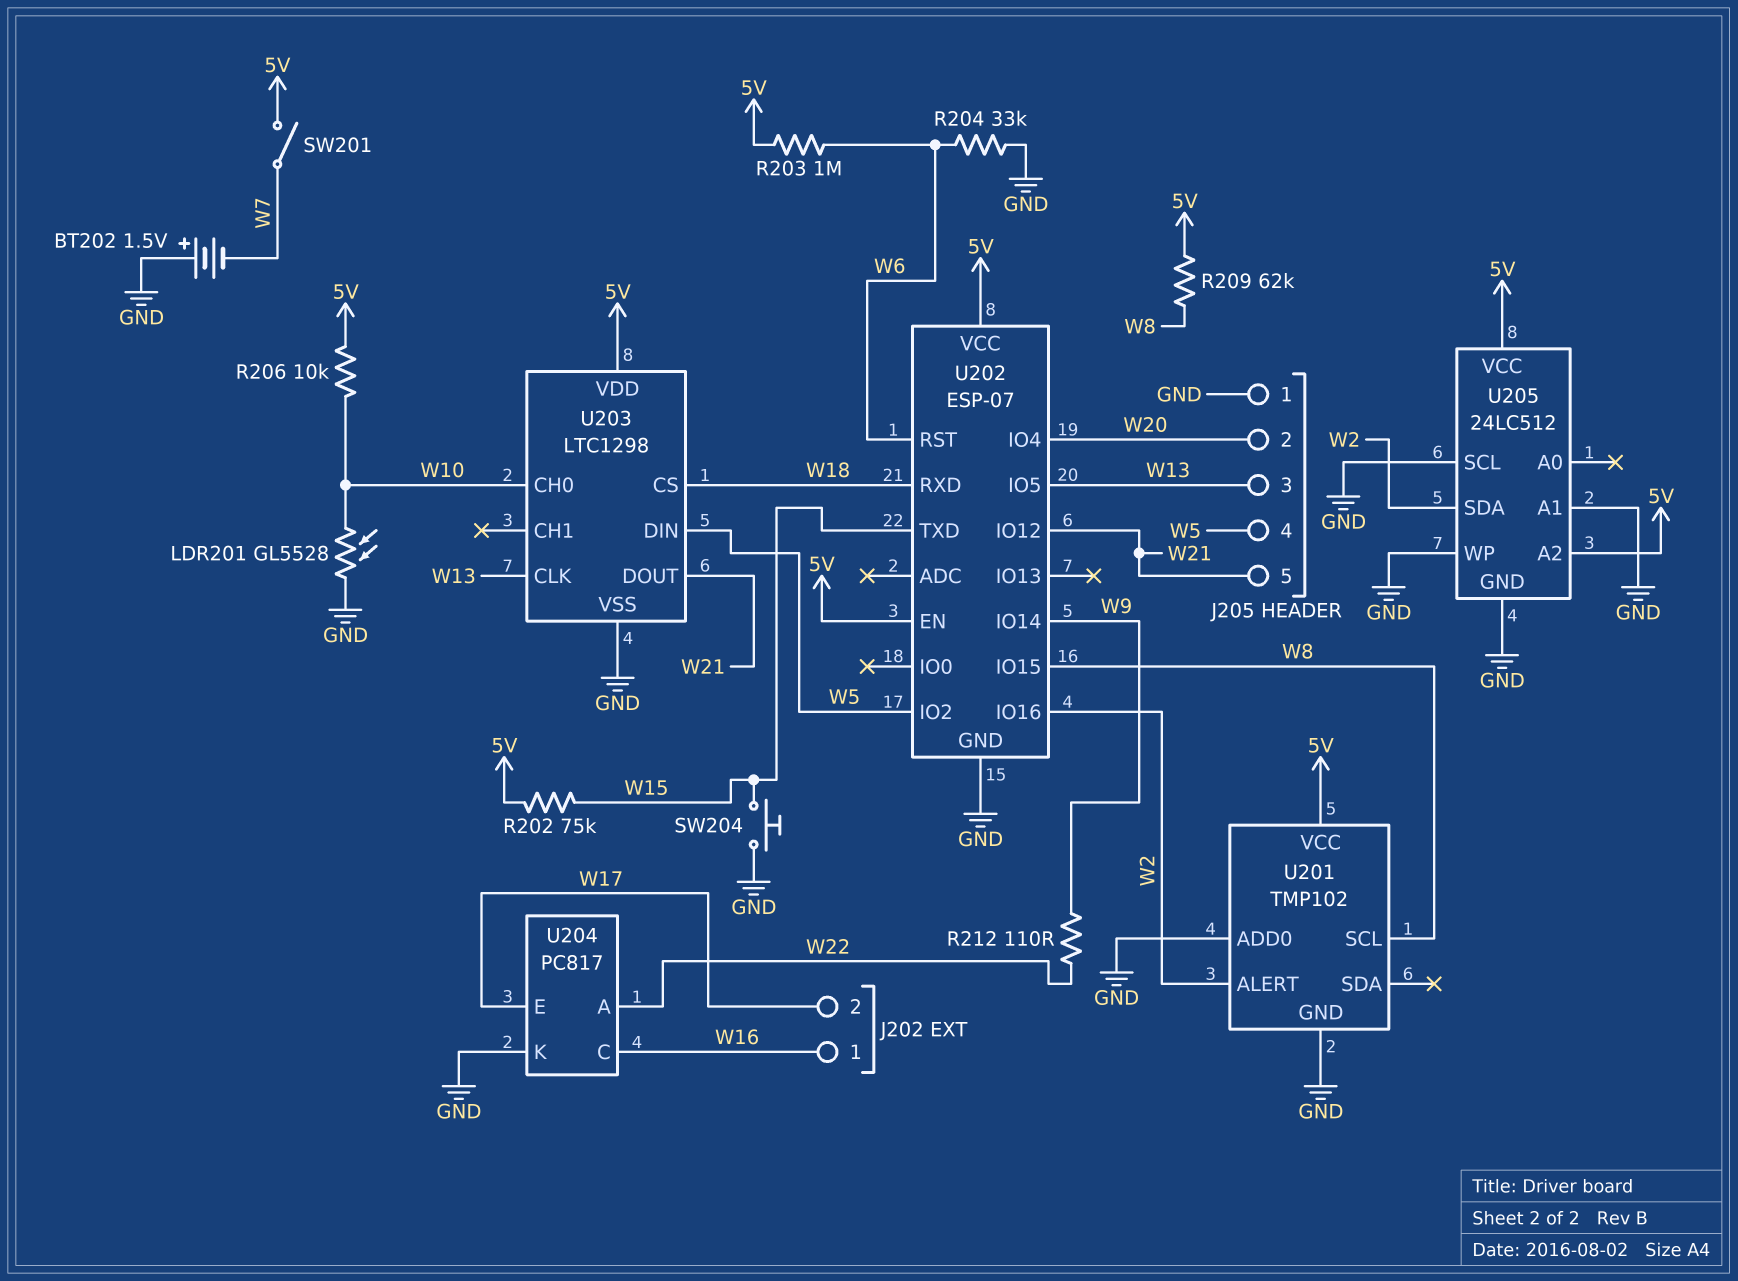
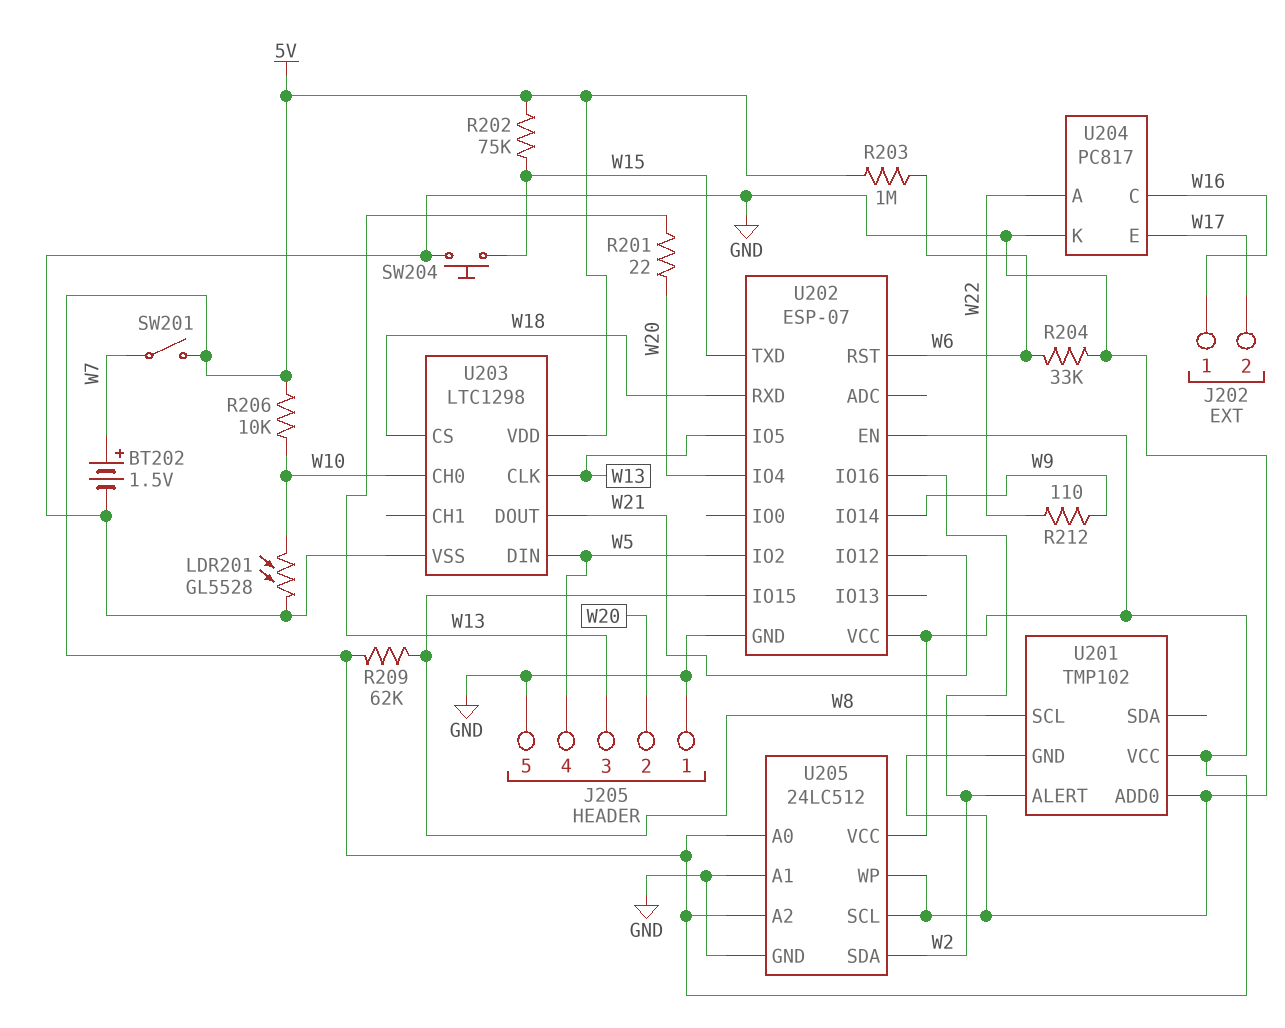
BT202: 1.5V (plus GND, minus W7) -> 1.5V (plus W7, minus GND)
J205 pin 5: W21 -> GND
R201: none -> 22 (W13, W20)
U205 pin A0: none -> 5V

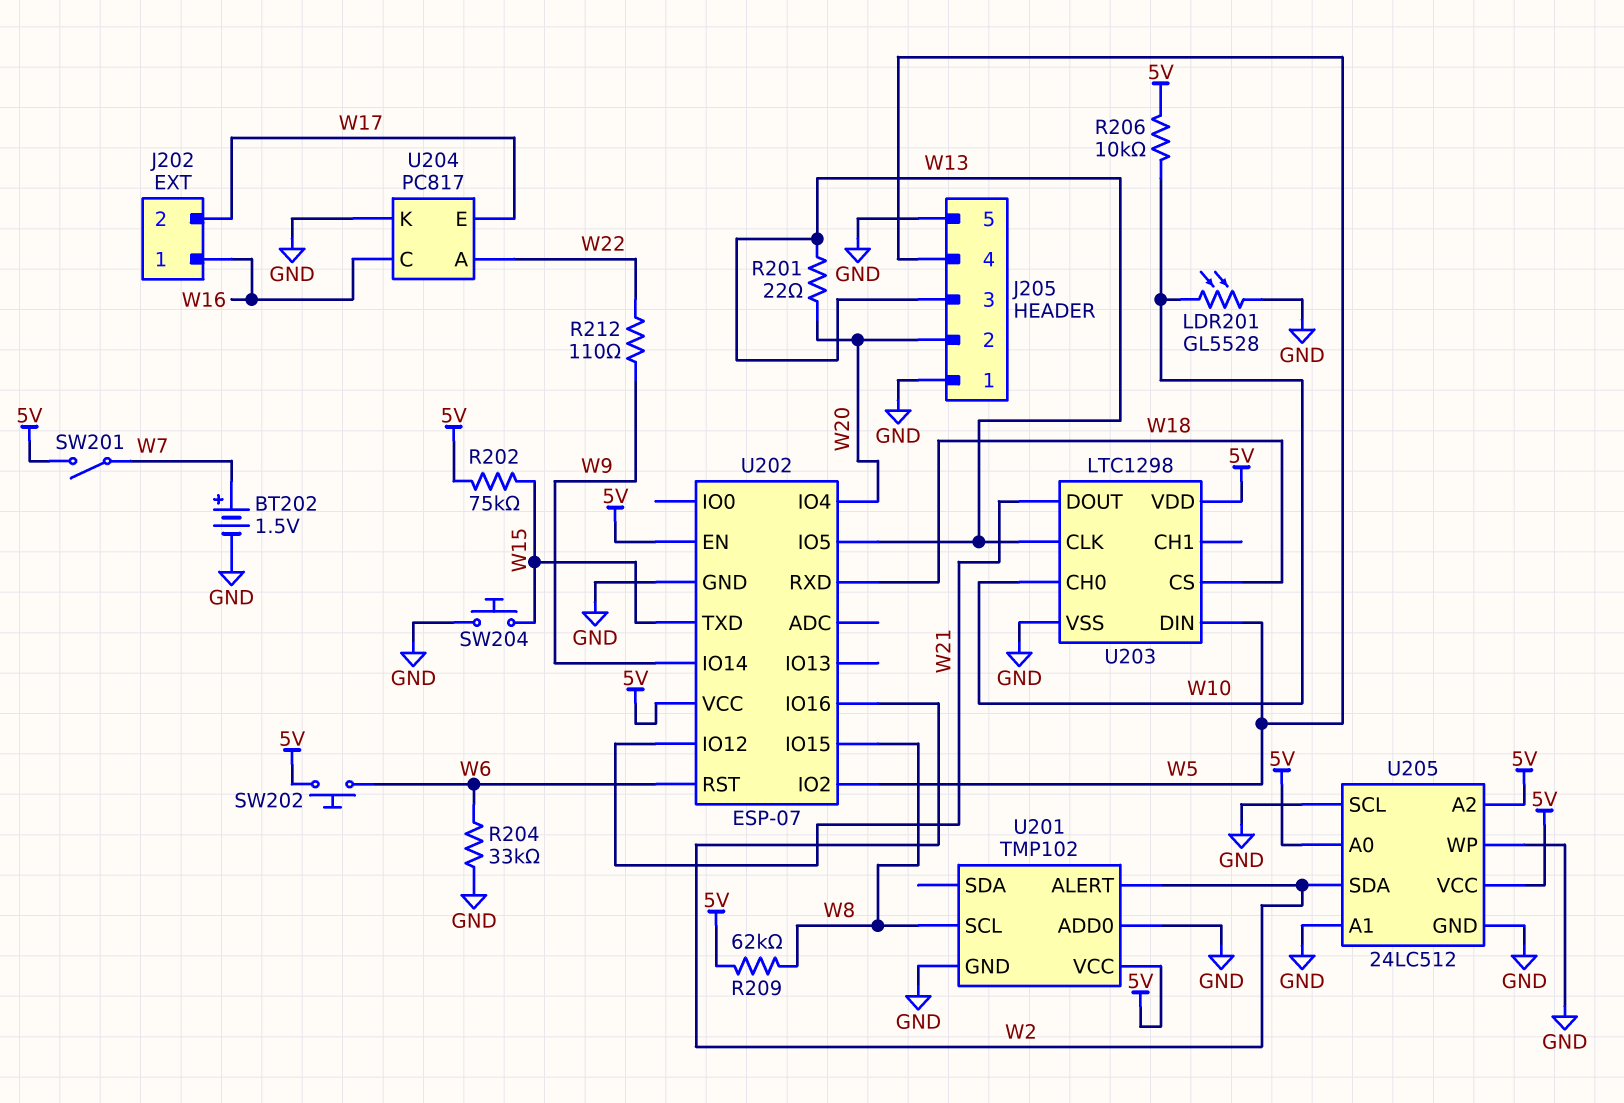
R203: 1M (5V, W6) -> none
SW202: none -> button (5V, W6)

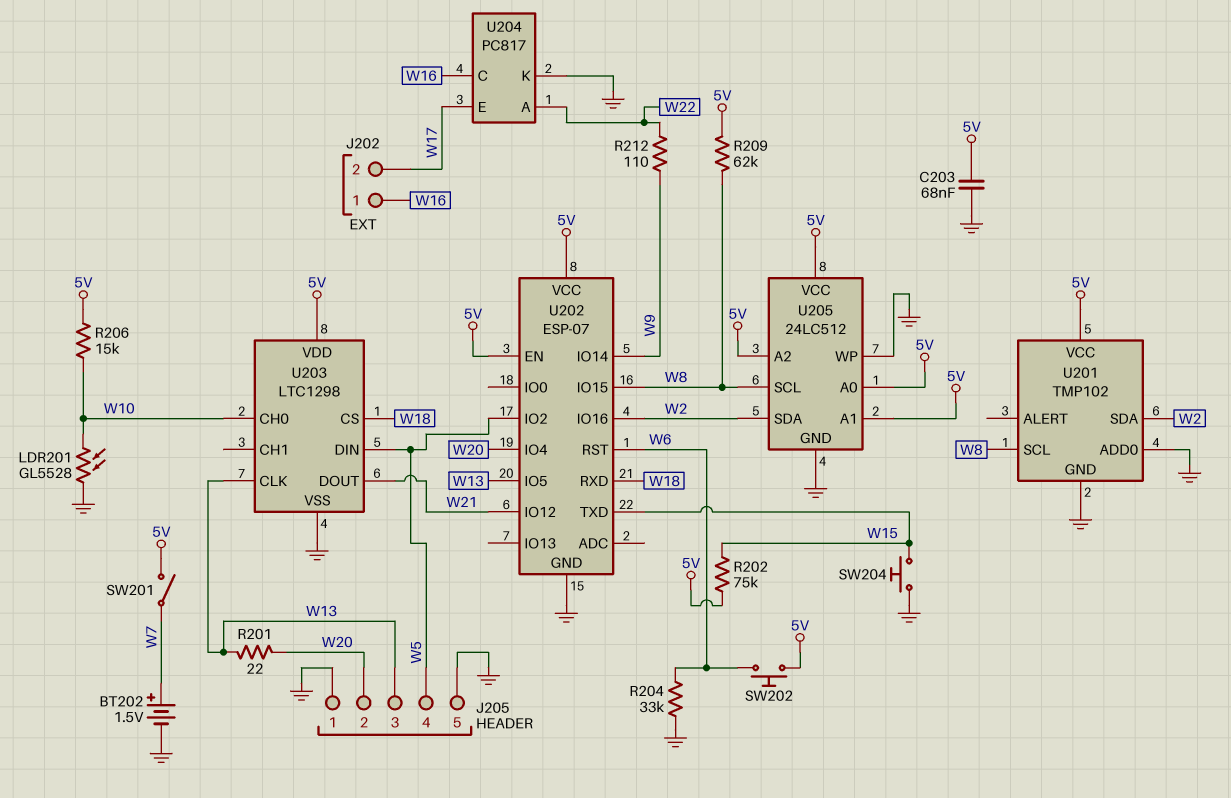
C203: none -> 68nF (5V, GND)
R206: 10k (5V, W10) -> 15k (5V, W10)
U201 pin ALERT: W2 -> none
U201 pin SDA: none -> W2
U205 pin A1: GND -> 5V
U205 pin SCL: GND -> W8

